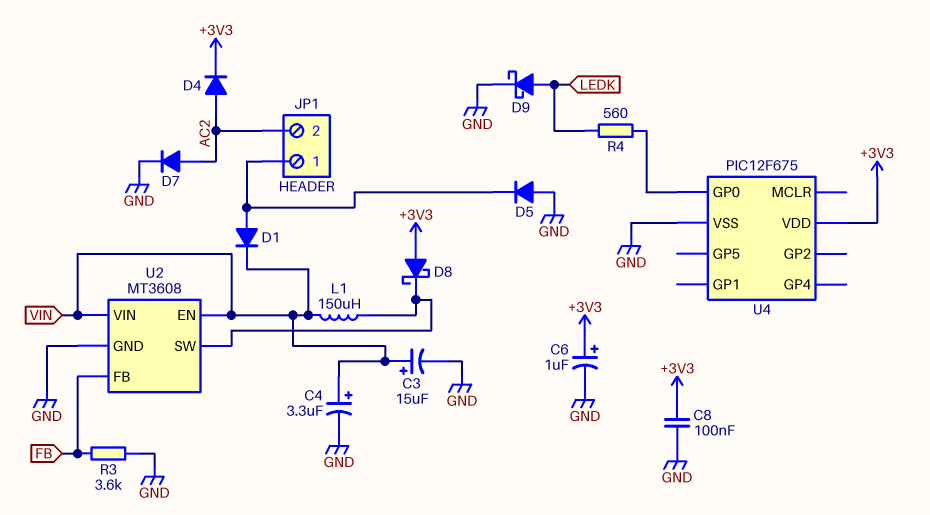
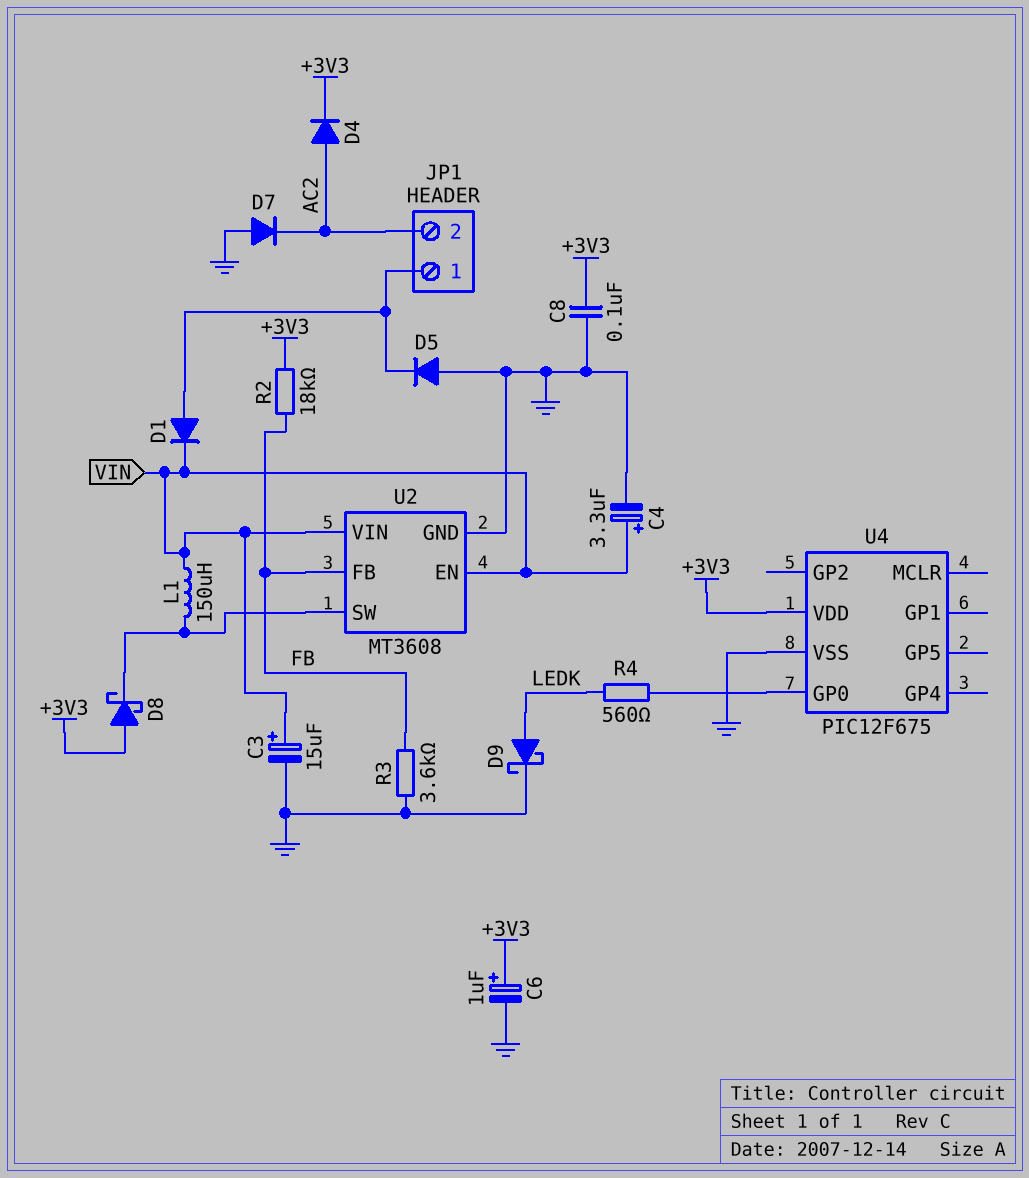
D7: diode (A AC2, K GND) -> diode (A GND, K AC2)
R2: none -> 18k (+3V3, FB)

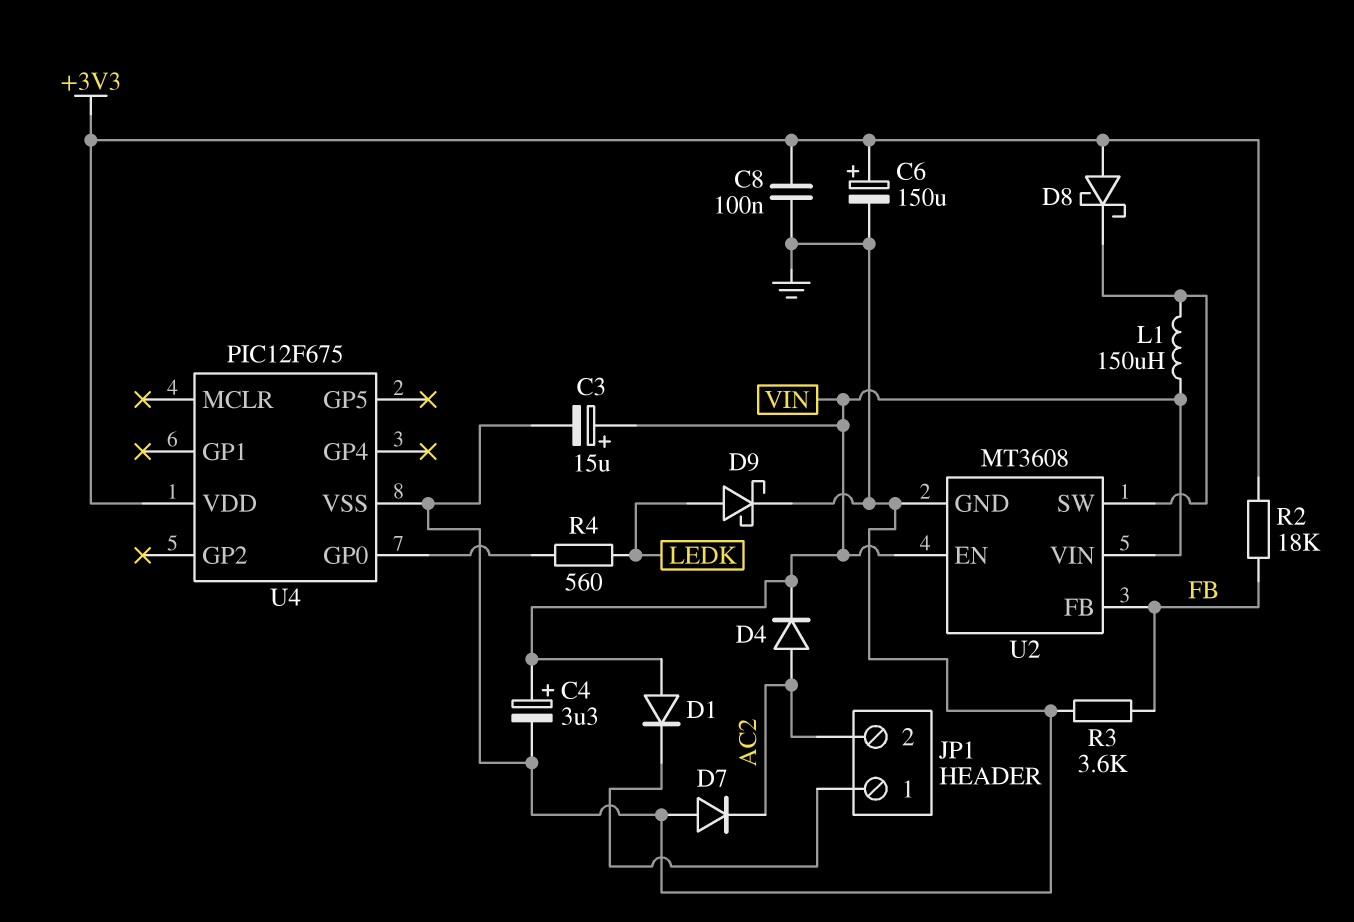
C6: 1uF (plus +3V3, minus GND) -> 150uF (plus +3V3, minus GND)
D1: diode (A JP1/1, K VIN) -> diode (A VIN, K JP1/1)
D4: diode (A AC2, K +3V3) -> diode (A AC2, K VIN)
D5: diode (A GND, K JP1/1) -> none

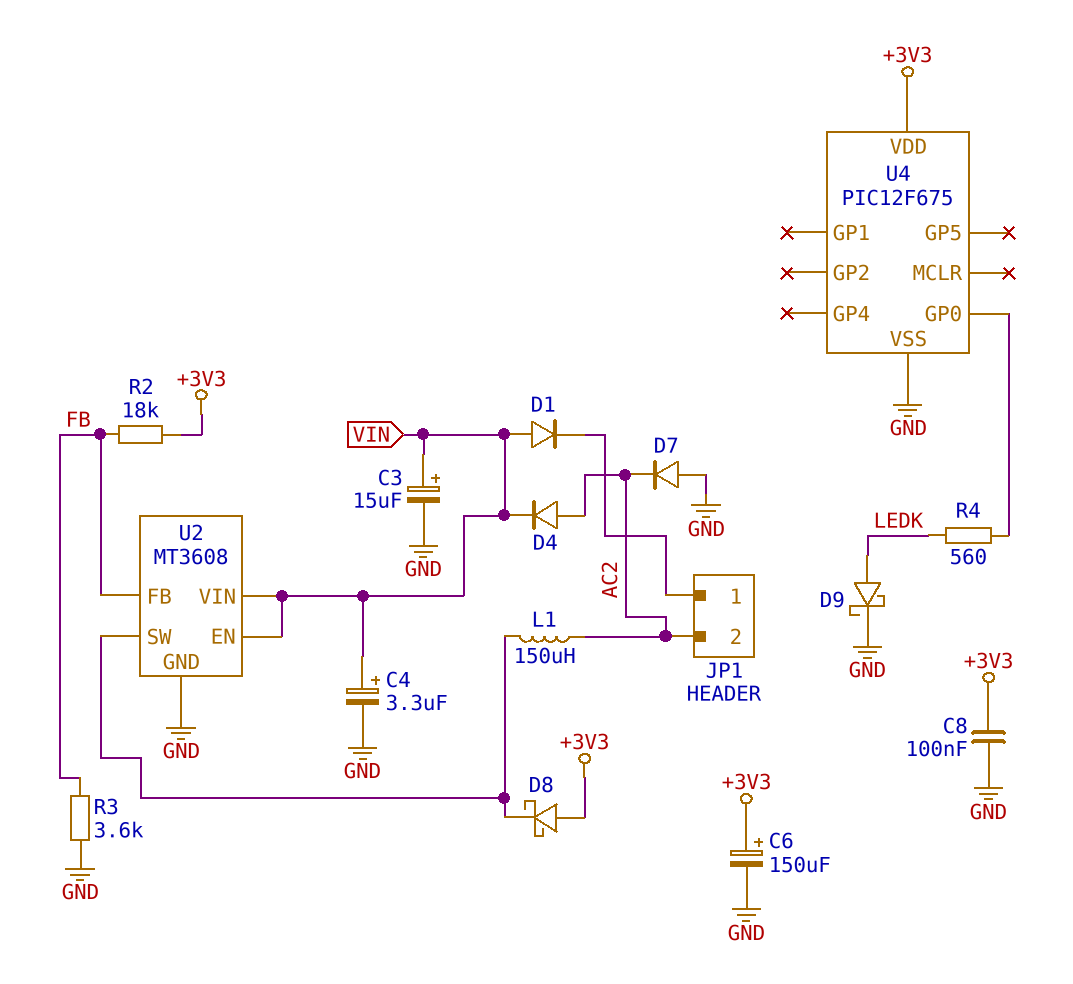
L1: 150uH (U2/SW, VIN) -> 150uH (AC2, U2/SW)

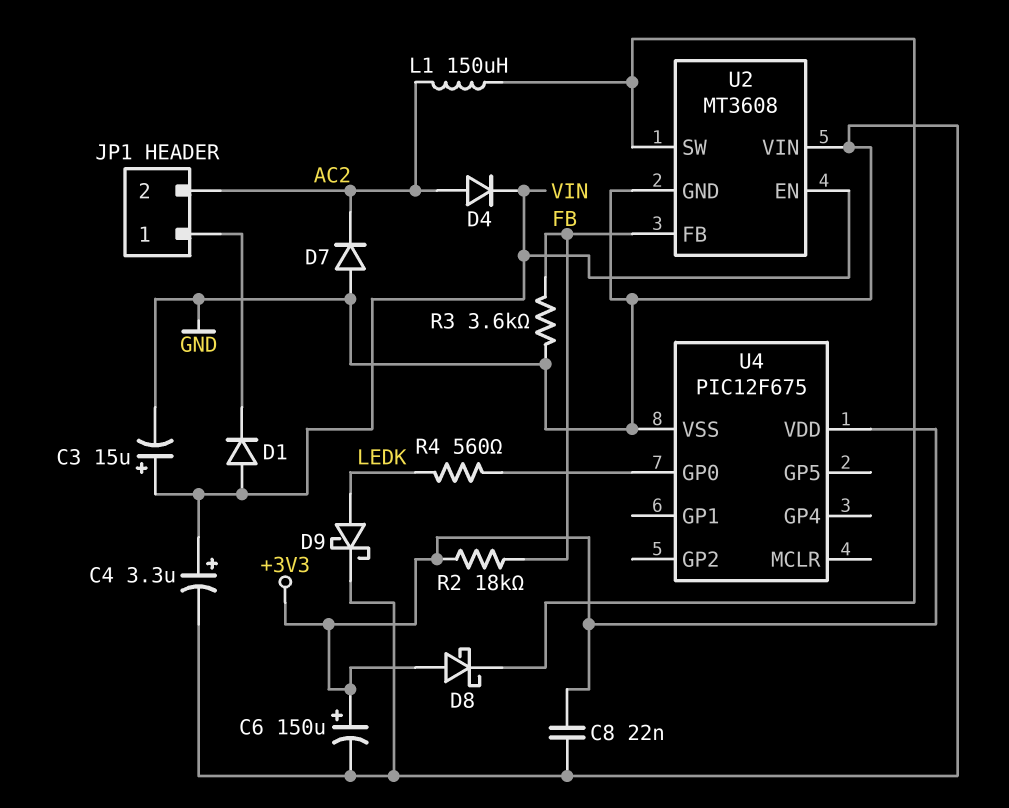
C8: 100nF (+3V3, GND) -> 22nF (+3V3, GND)
U2 pin VIN: VIN -> GND

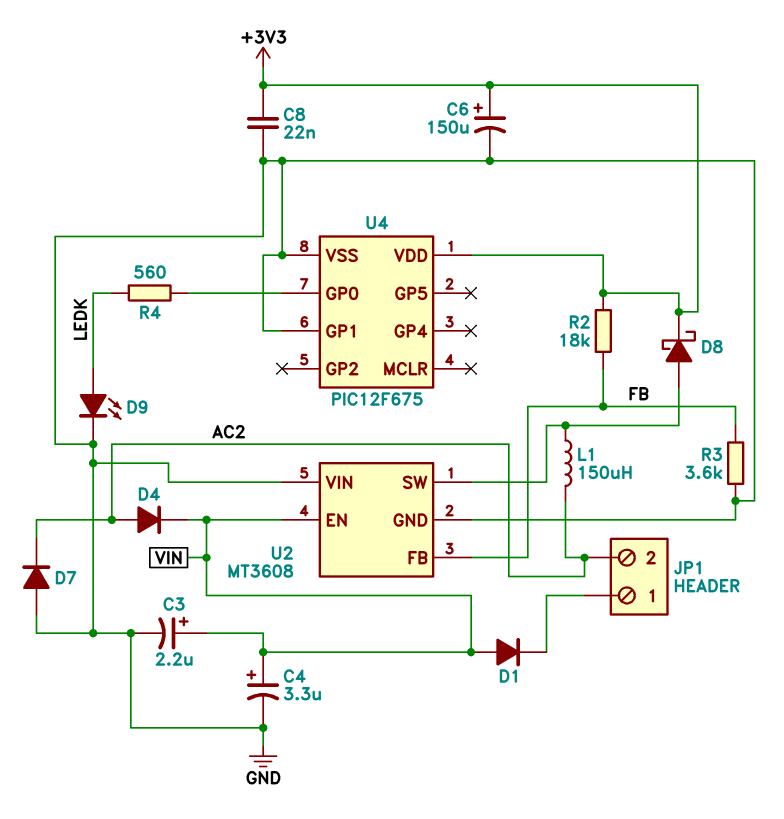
C3: 15uF (plus VIN, minus GND) -> 2.2uF (plus VIN, minus GND)
D8: schottky (A +3V3, K U2/SW) -> schottky (A U2/SW, K +3V3)
D9: schottky (A LEDK, K GND) -> LED (A LEDK, K GND)
U4 pin GP1: none -> GND

